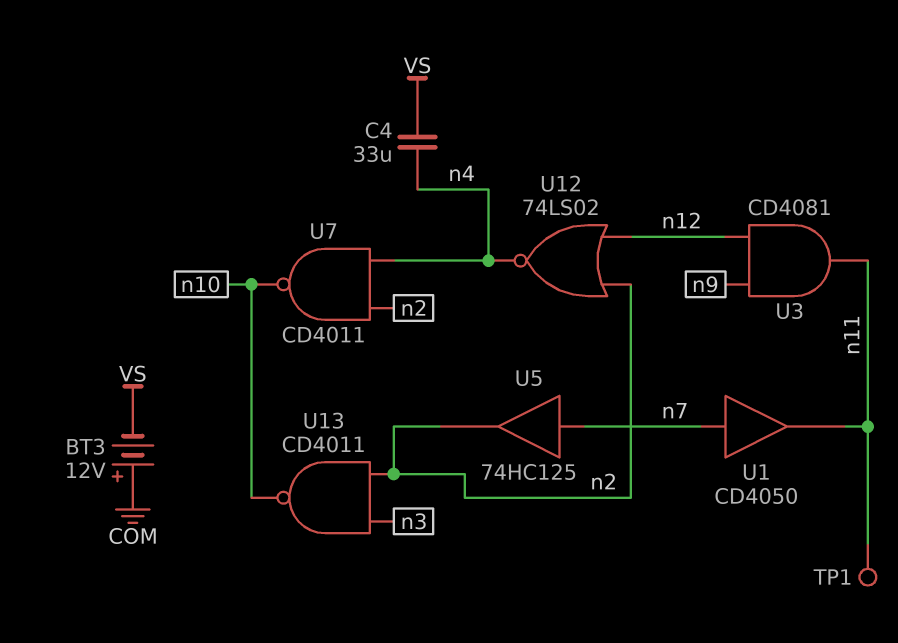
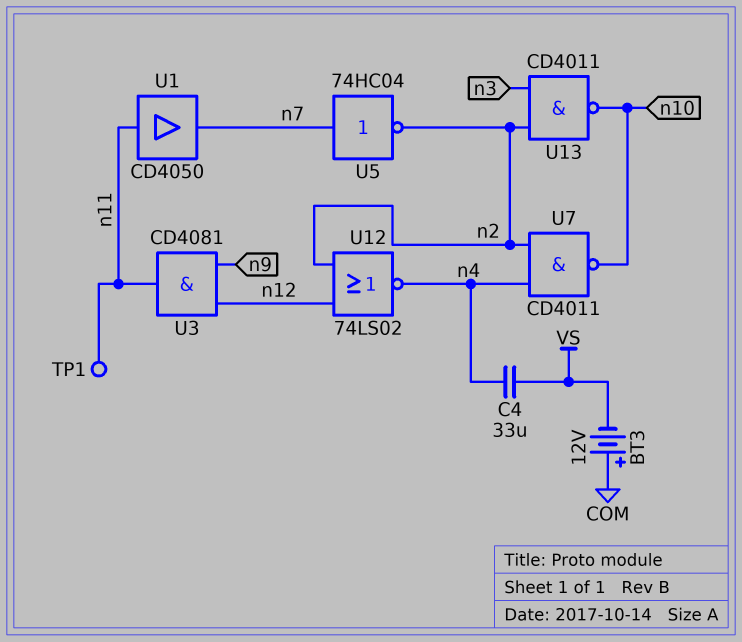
U1: buffer CD4050 (in n7, out n11) -> buffer CD4050 (in n11, out n7)
U5: buffer 74HC125 (in n7, out n2) -> NOT 74HC04 (in n7, out n2)

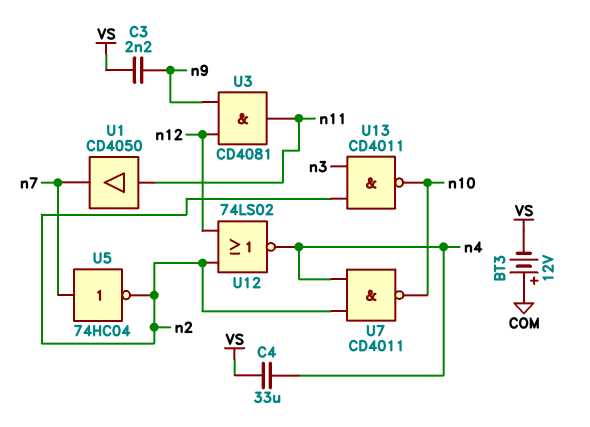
C3: none -> 2.2nF (VS, n9)
TP1: test point (n11) -> none

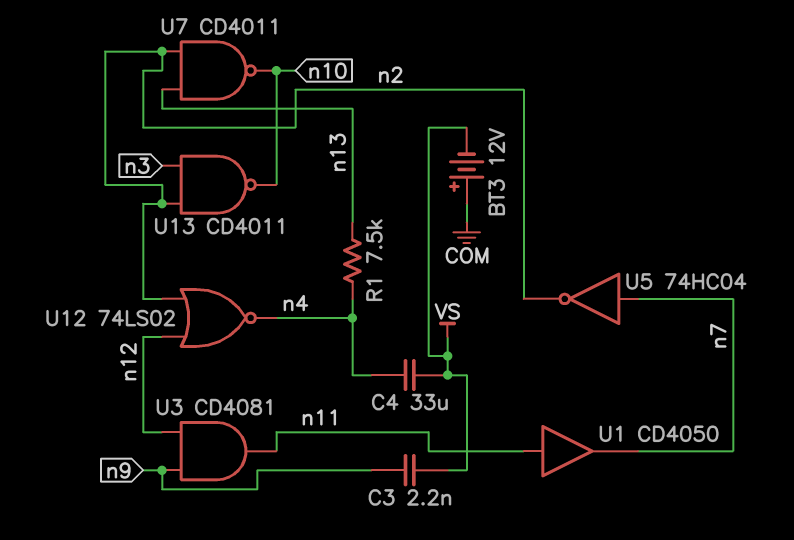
R1: none -> 7.5k (n4, n13)
U7: NAND CD4011 (in n2, in n4, out n10) -> NAND CD4011 (in n2, in n13, out n10)

